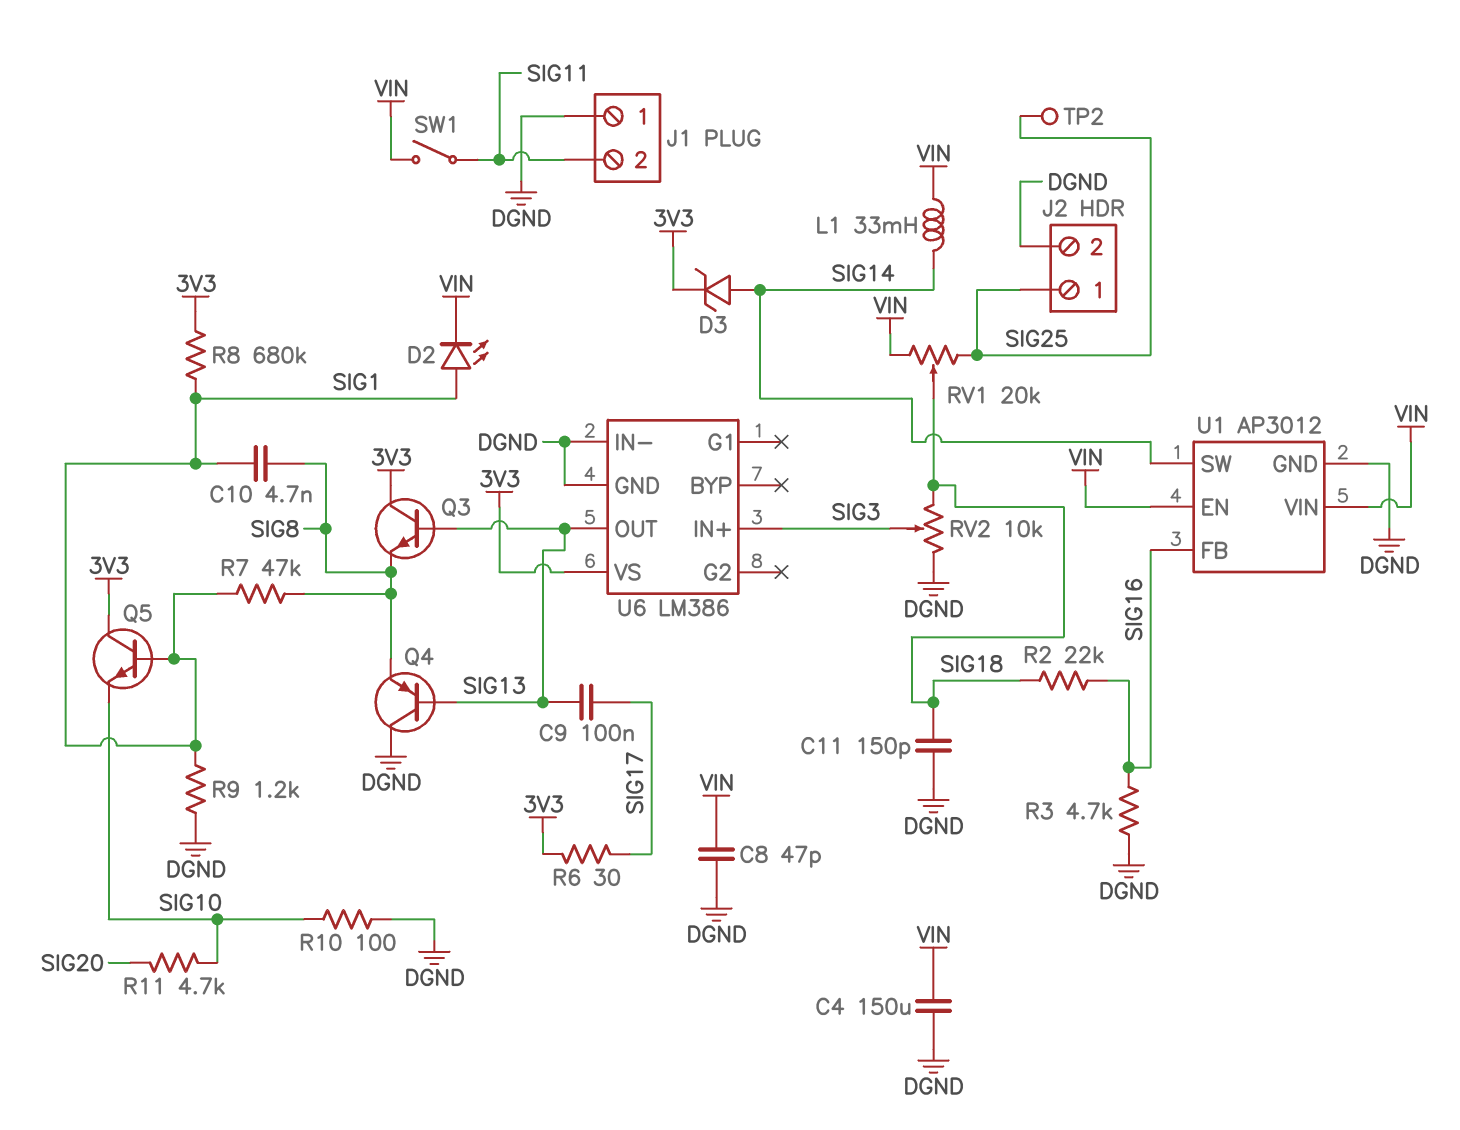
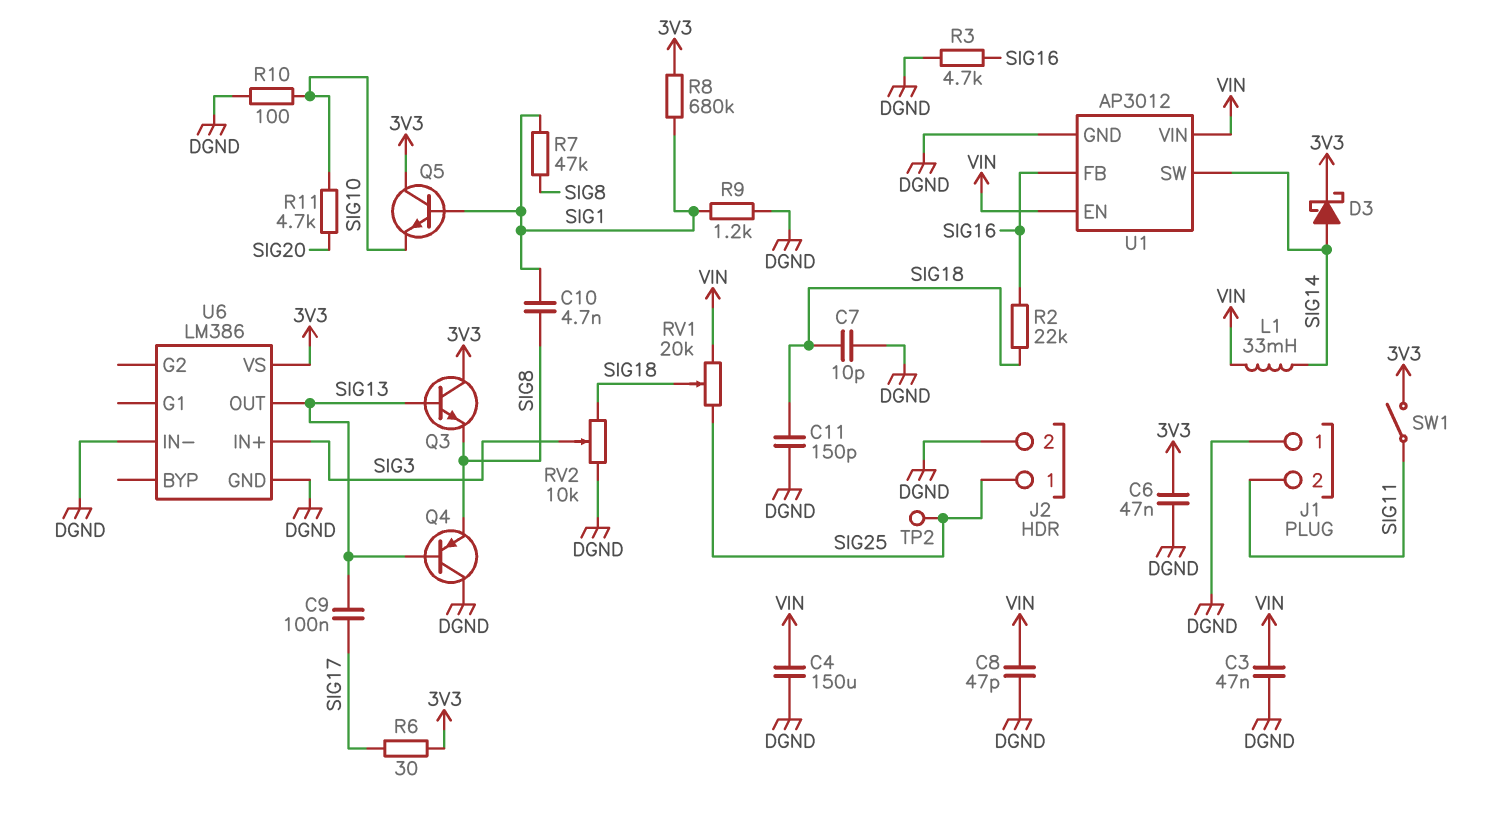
C3: none -> 47nF (DGND, VIN)
C6: none -> 47nF (3V3, DGND)
C7: none -> 10pF (DGND, SIG18)
D2: LED (A SIG1, K VIN) -> none
D3: zener (A SIG14, K 3V3) -> schottky (A SIG14, K 3V3)
SW1: switch (SIG11, VIN) -> switch (3V3, SIG11)

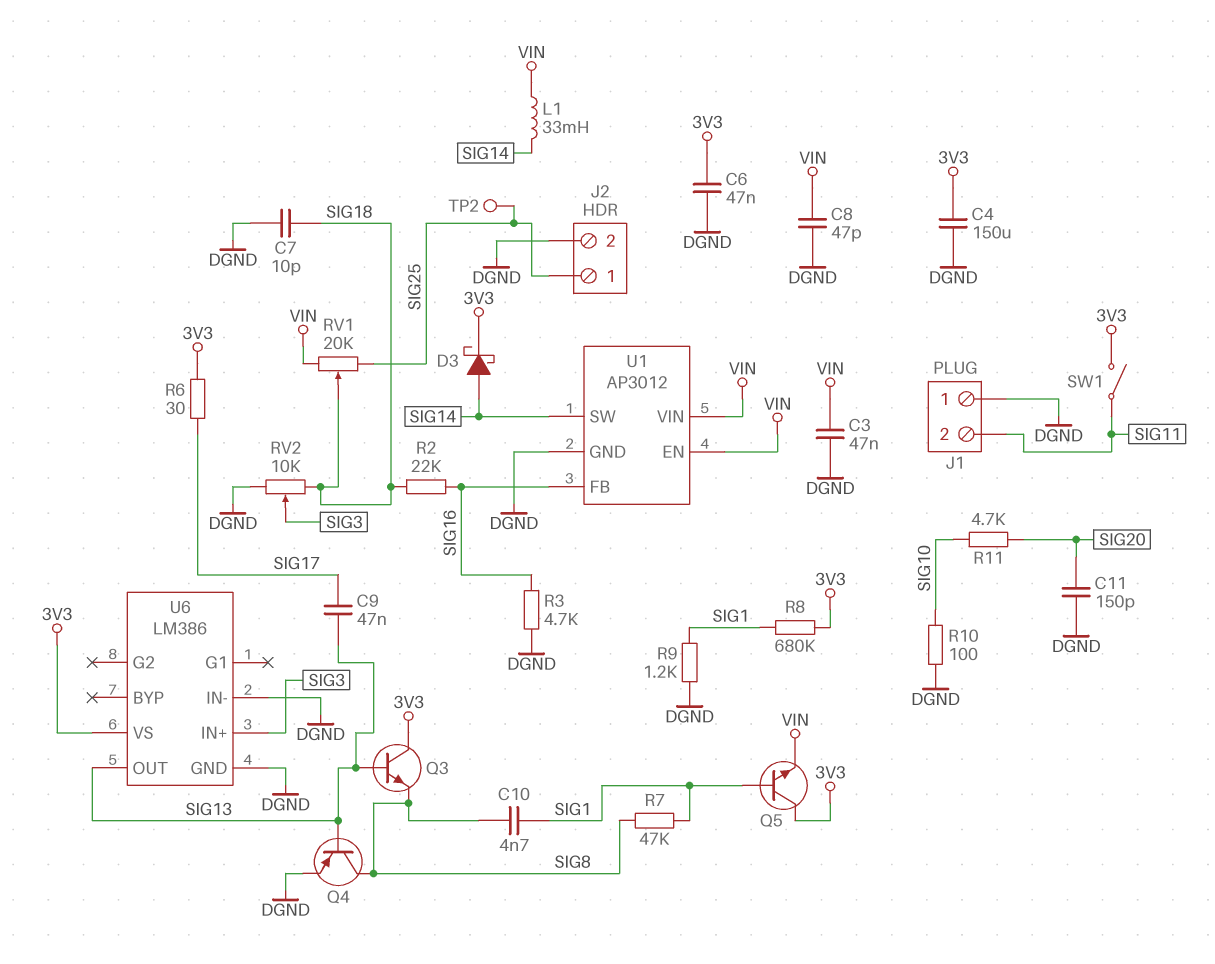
C4: 150uF (DGND, VIN) -> 150uF (3V3, DGND)
C9: 100nF (SIG13, SIG17) -> 47nF (SIG13, SIG17)
C11: 150pF (DGND, SIG18) -> 150pF (DGND, SIG20)
Q4: PNP (B SIG13, C DGND, E SIG8) -> PNP (B SIG13, C SIG8, E DGND)
Q5: NPN (B SIG1, C 3V3, E SIG10) -> NPN (B SIG1, C 3V3, E VIN)

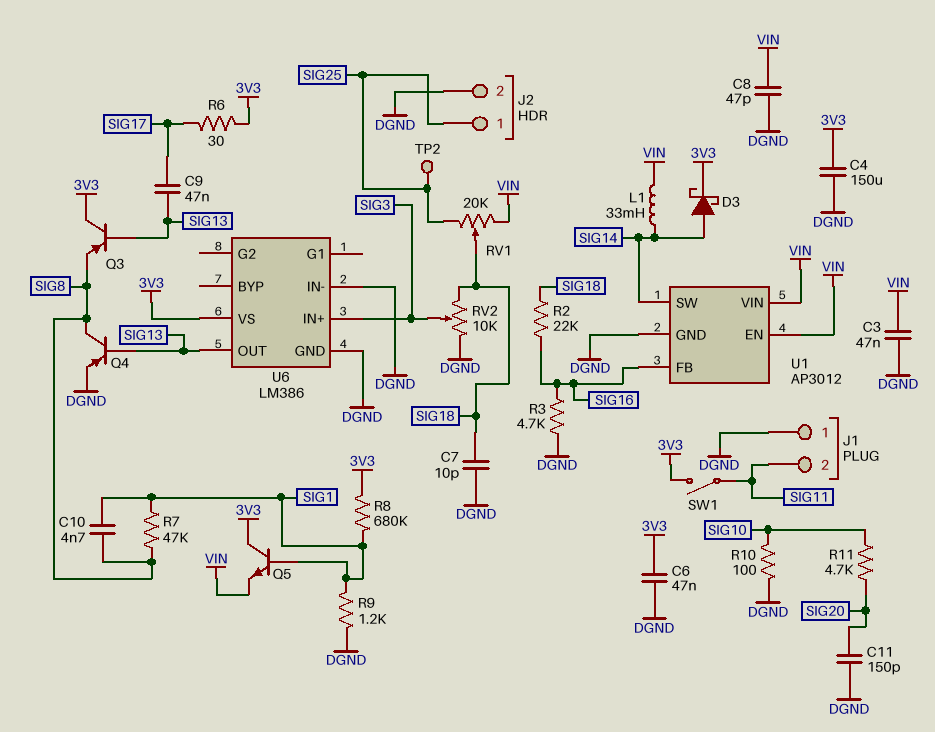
Q3: NPN (B SIG13, C 3V3, E SIG8) -> PNP (B SIG13, C 3V3, E SIG8)

